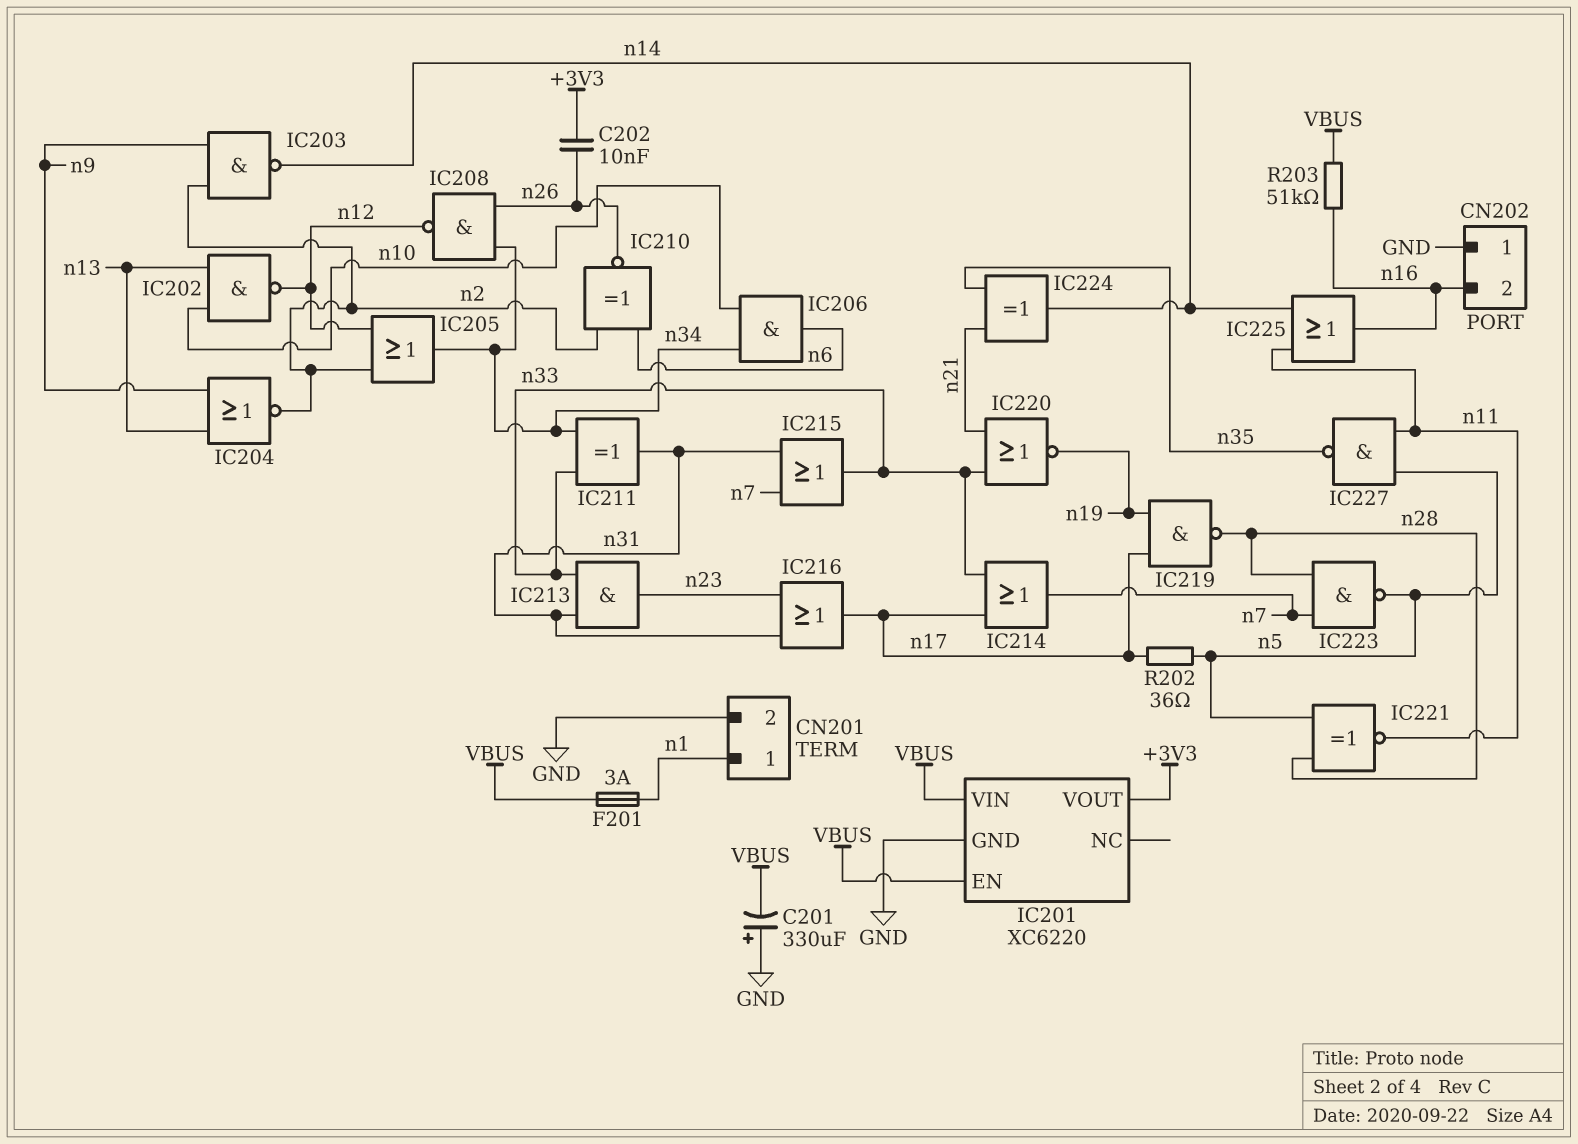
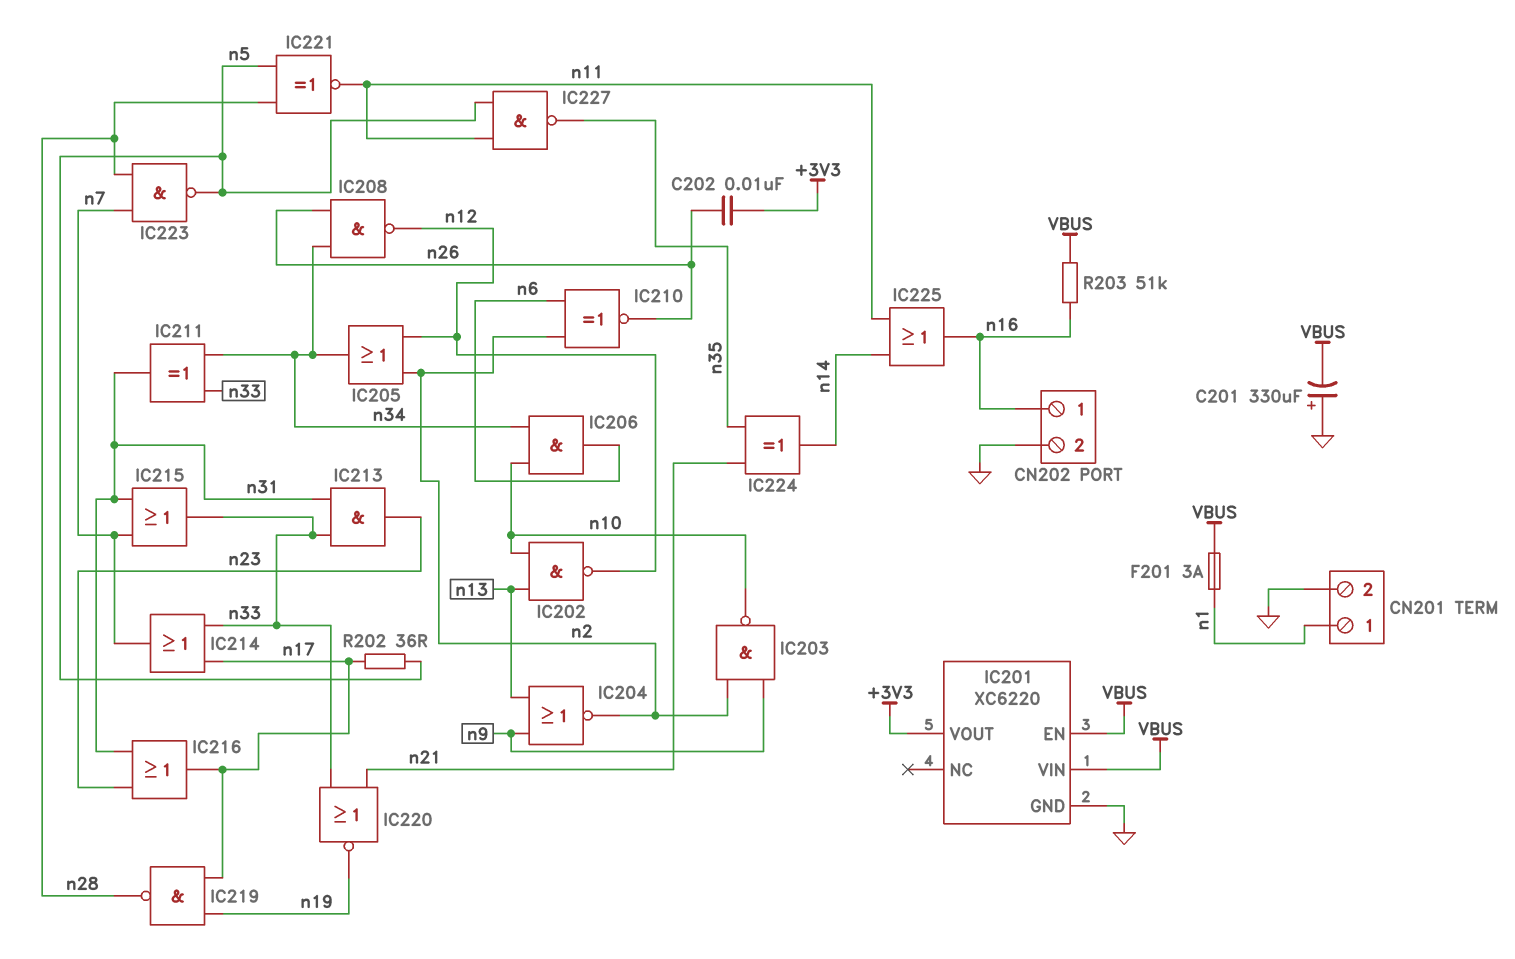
CN202 pin 1: GND -> n16
CN202 pin 2: n16 -> GND
IC203: NAND (in n2, in n9, out n14) -> NAND (in n2, in n9, out n10)

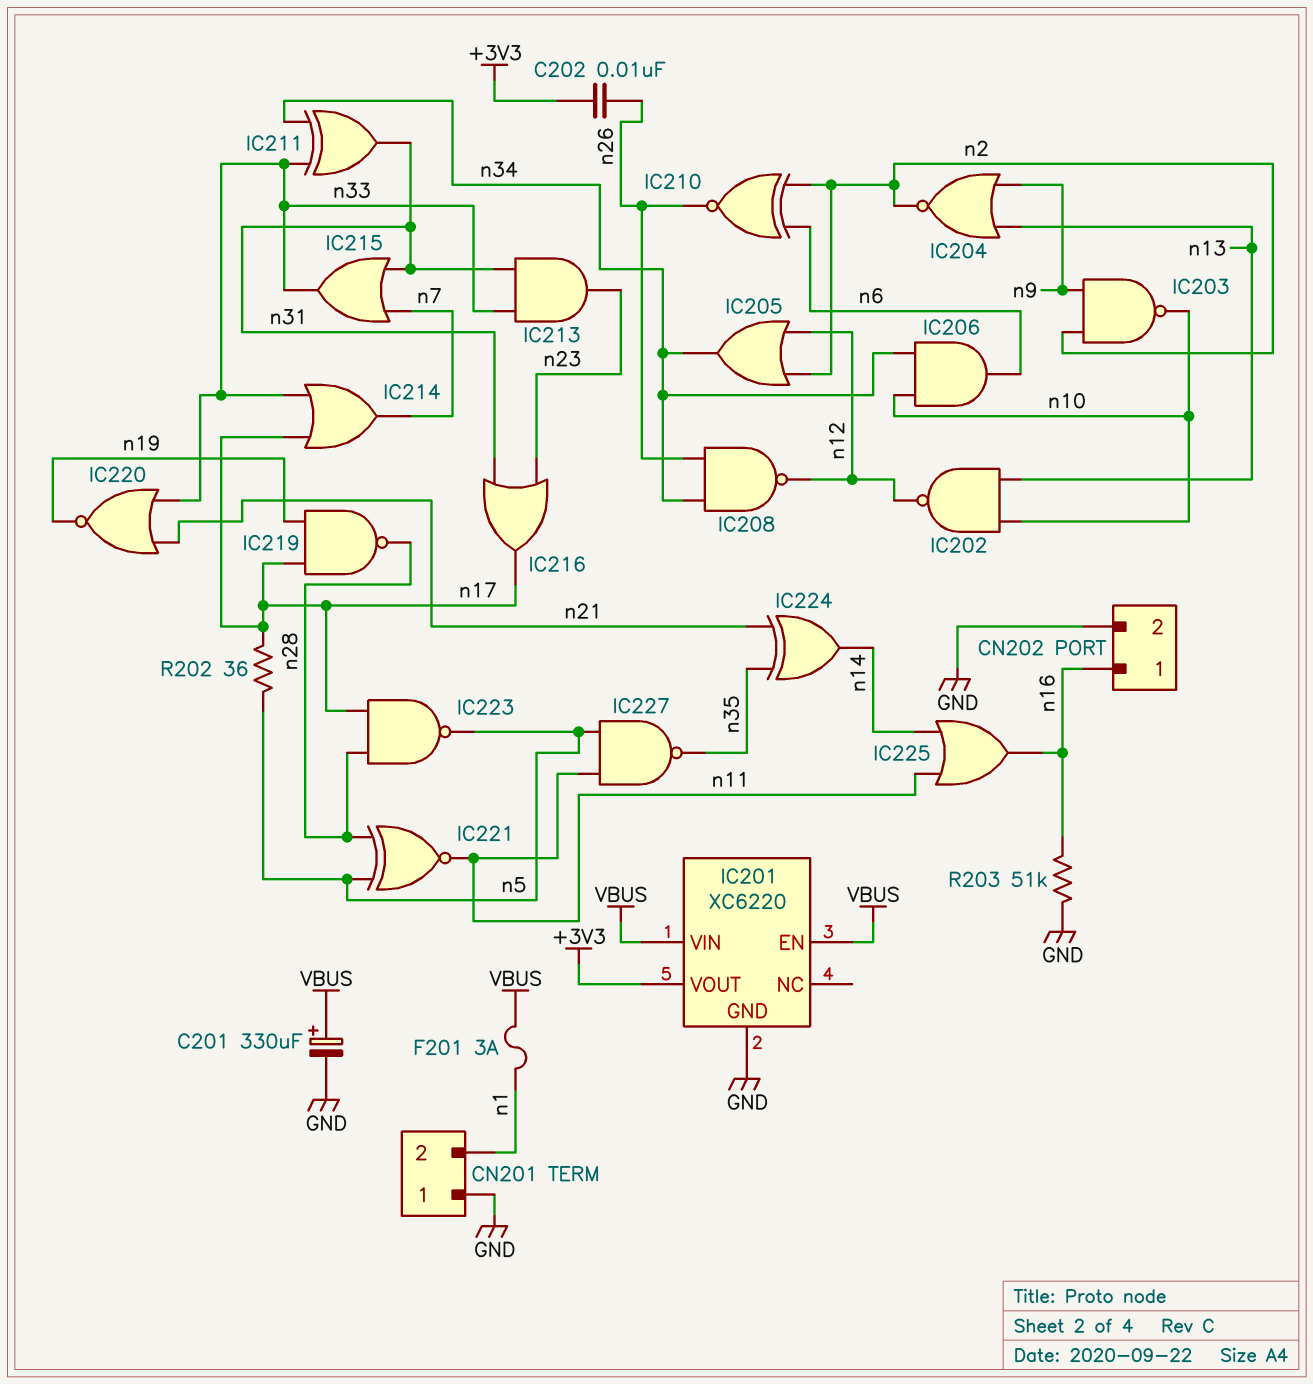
C201: 330uF (plus GND, minus VBUS) -> 330uF (plus VBUS, minus GND)
CN201 pin 1: n1 -> GND
CN201 pin 2: GND -> n1
IC223: NAND (in n7, in n28, out n5) -> NAND (in n17, in n28, out n5)
R203: 51k (VBUS, n16) -> 51k (GND, n16)

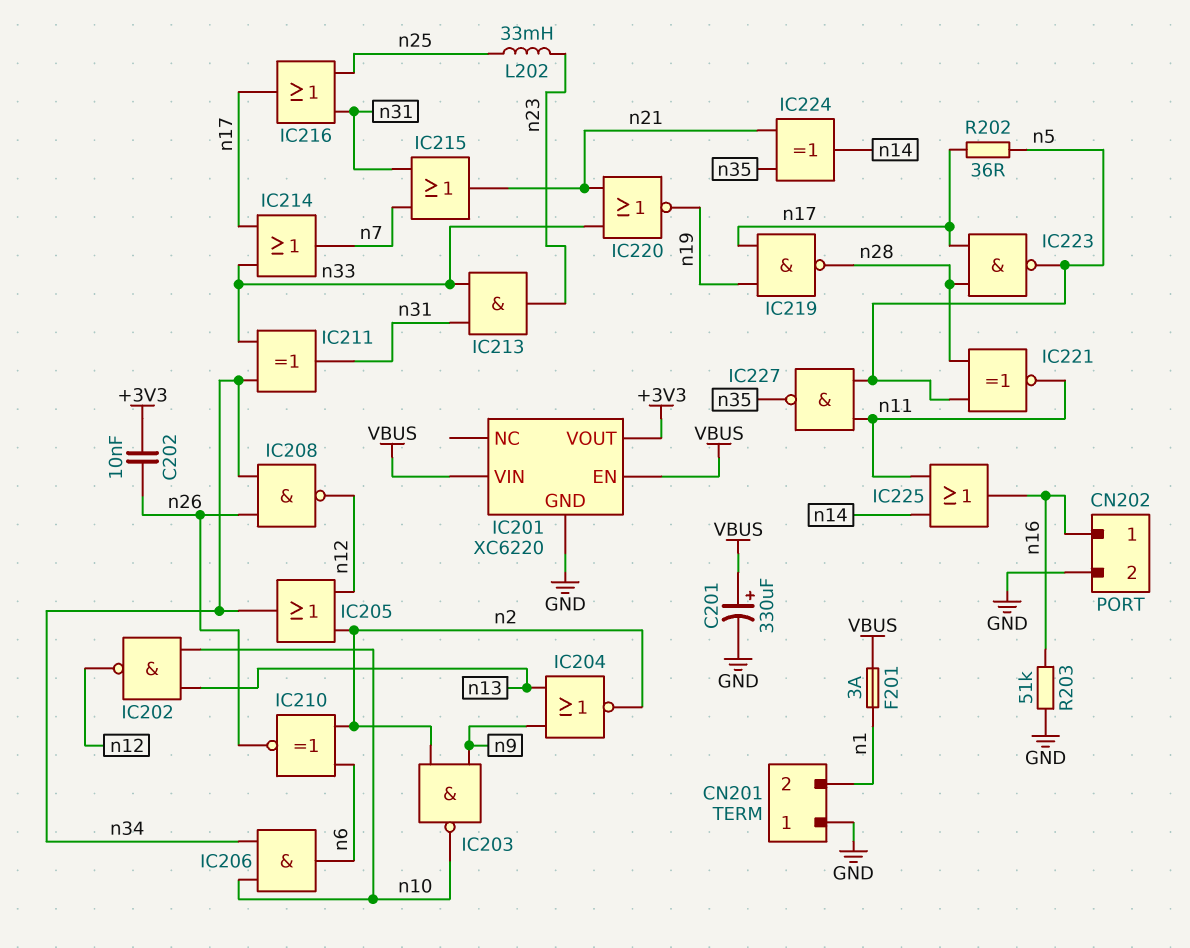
IC215: OR (in n7, in n31, out n33) -> OR (in n7, in n31, out n21)
IC216: OR (in n23, in n31, out n17) -> OR (in n25, in n31, out n17)
L202: none -> 33mH (n23, n25)

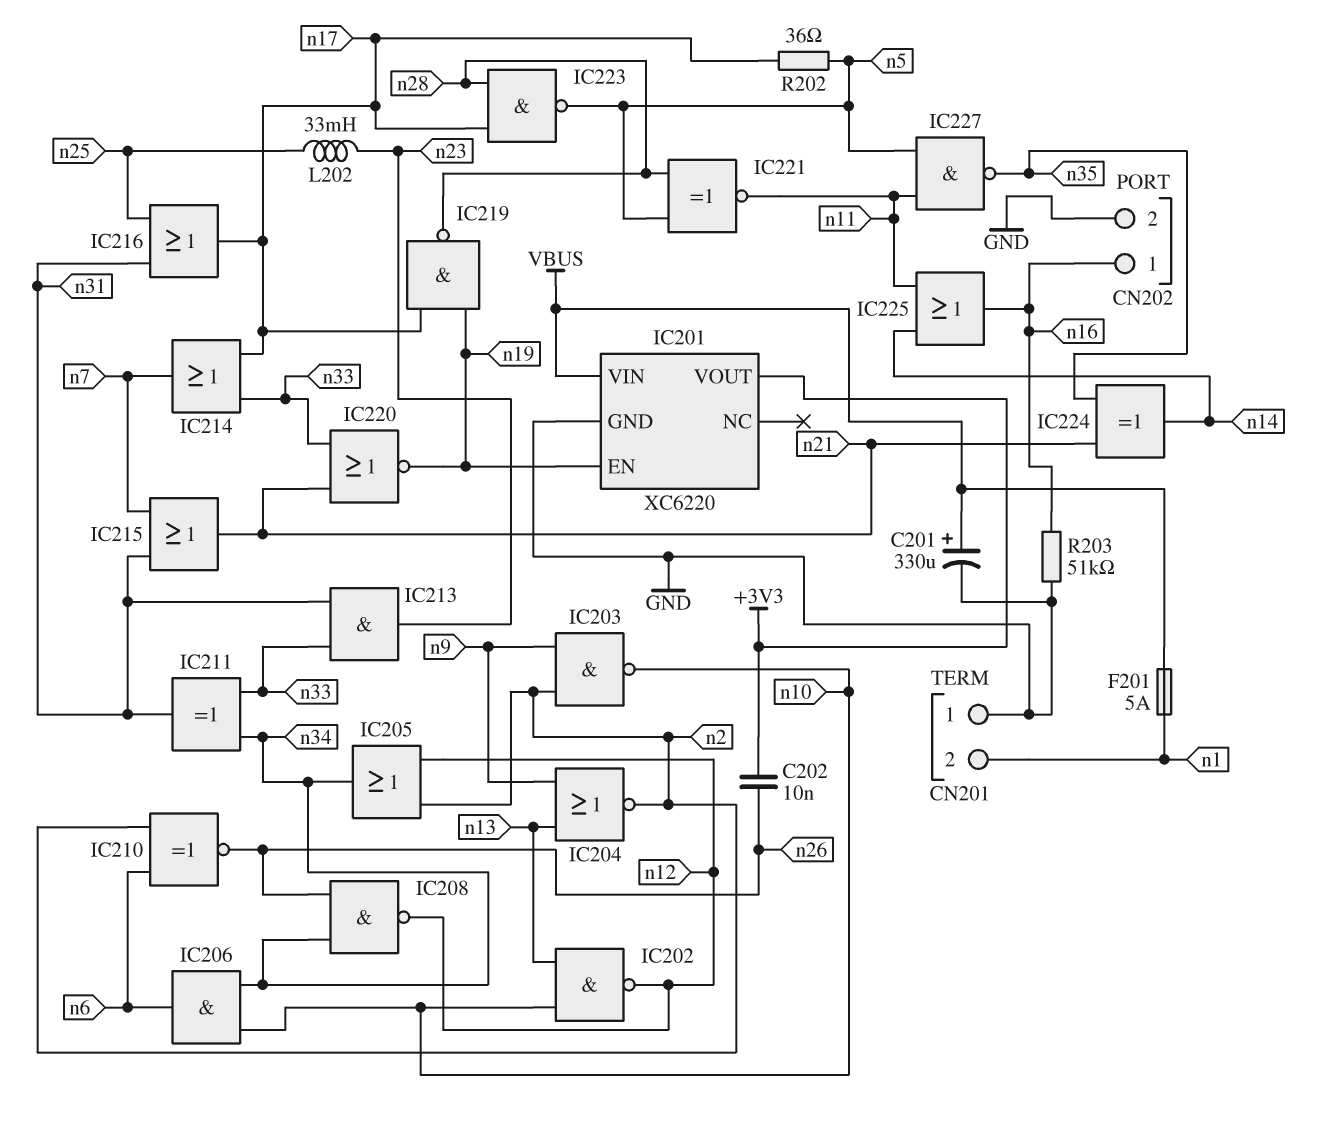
F201: 3A (VBUS, n1) -> 5A (VBUS, n1)
IC201 pin EN: VBUS -> n19

